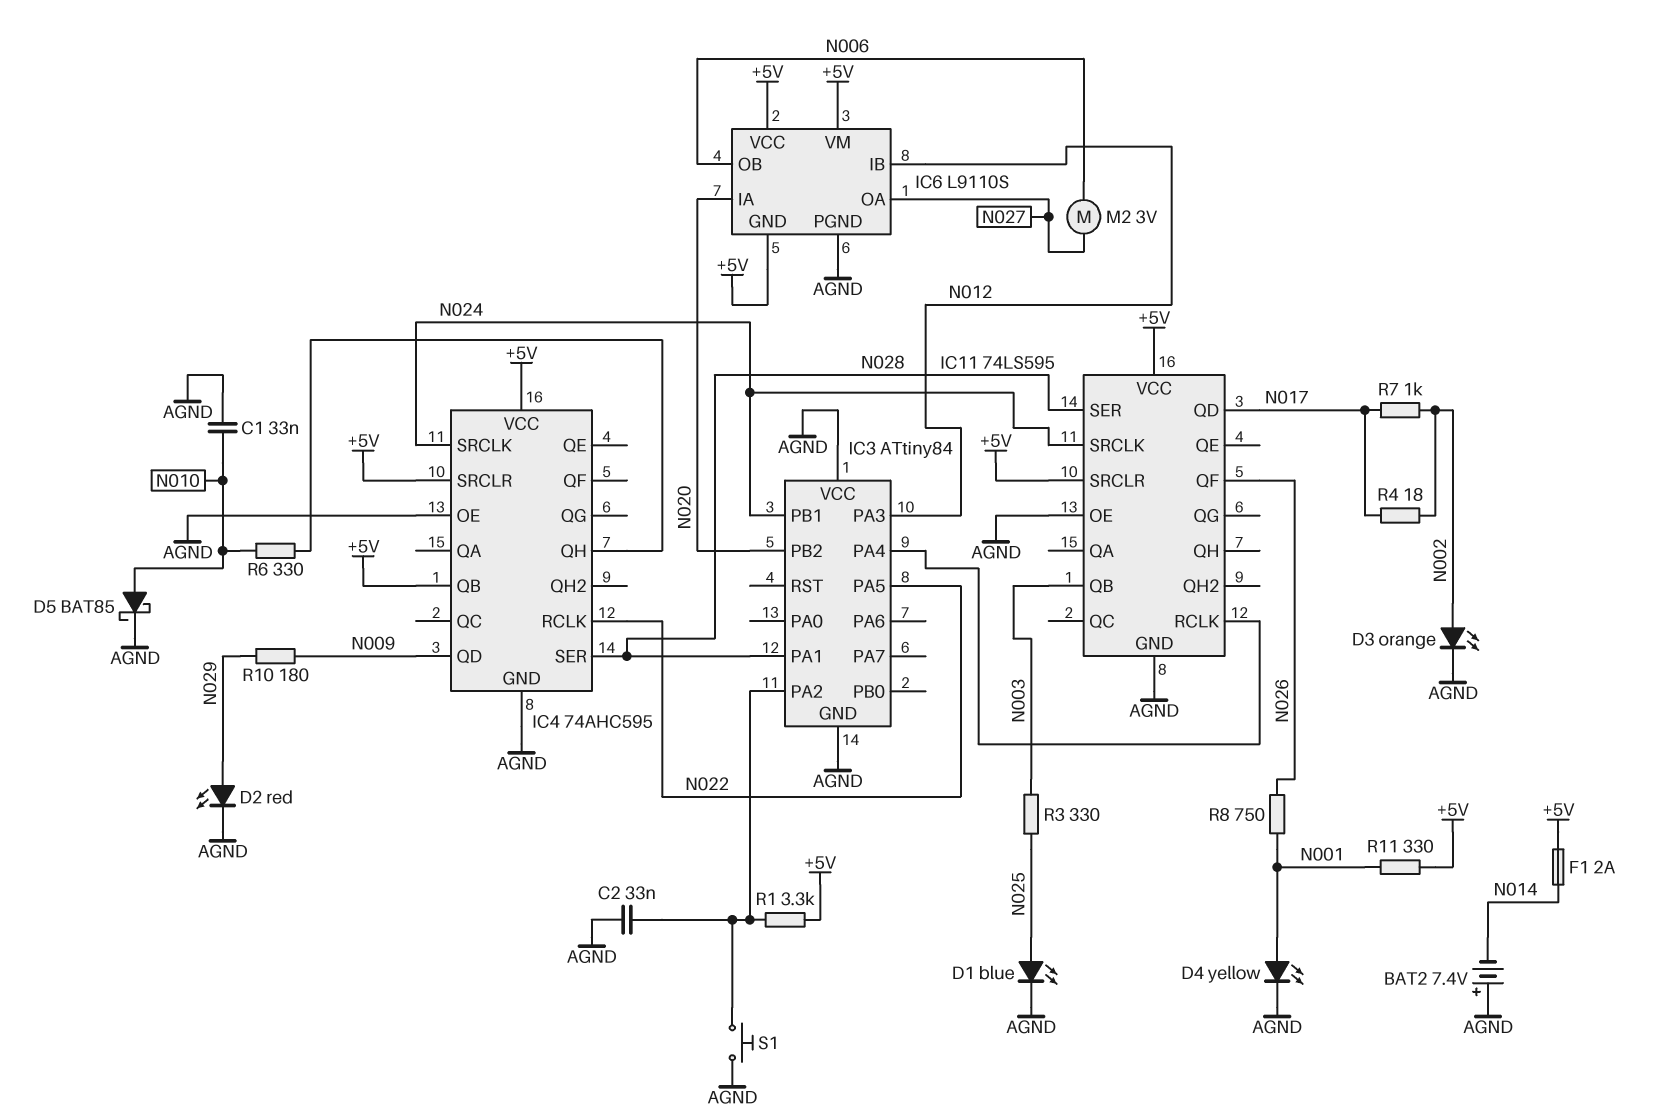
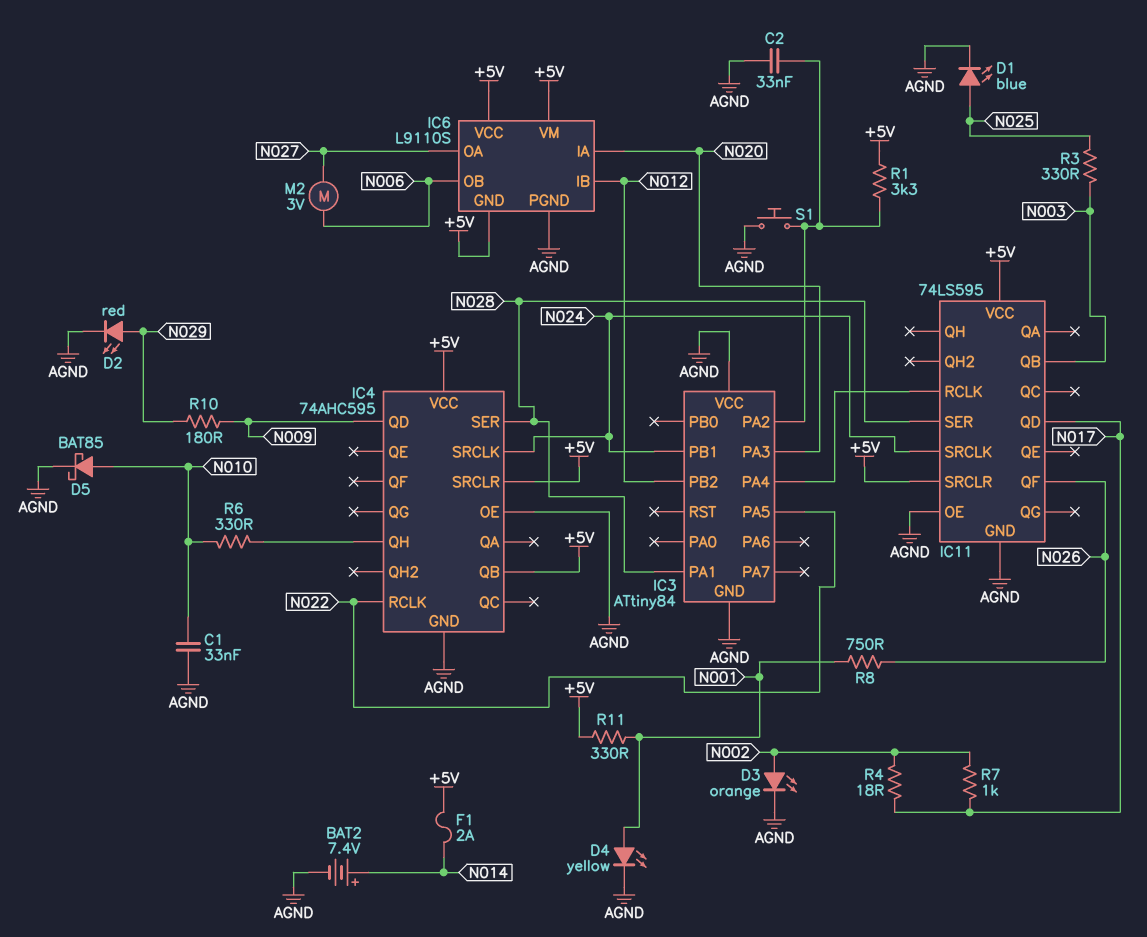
BAT2: 7.4V (plus AGND, minus N014) -> 7.4V (plus N014, minus AGND)
IC3 pin PA3: N012 -> N020
IC3 pin PB2: N020 -> N012

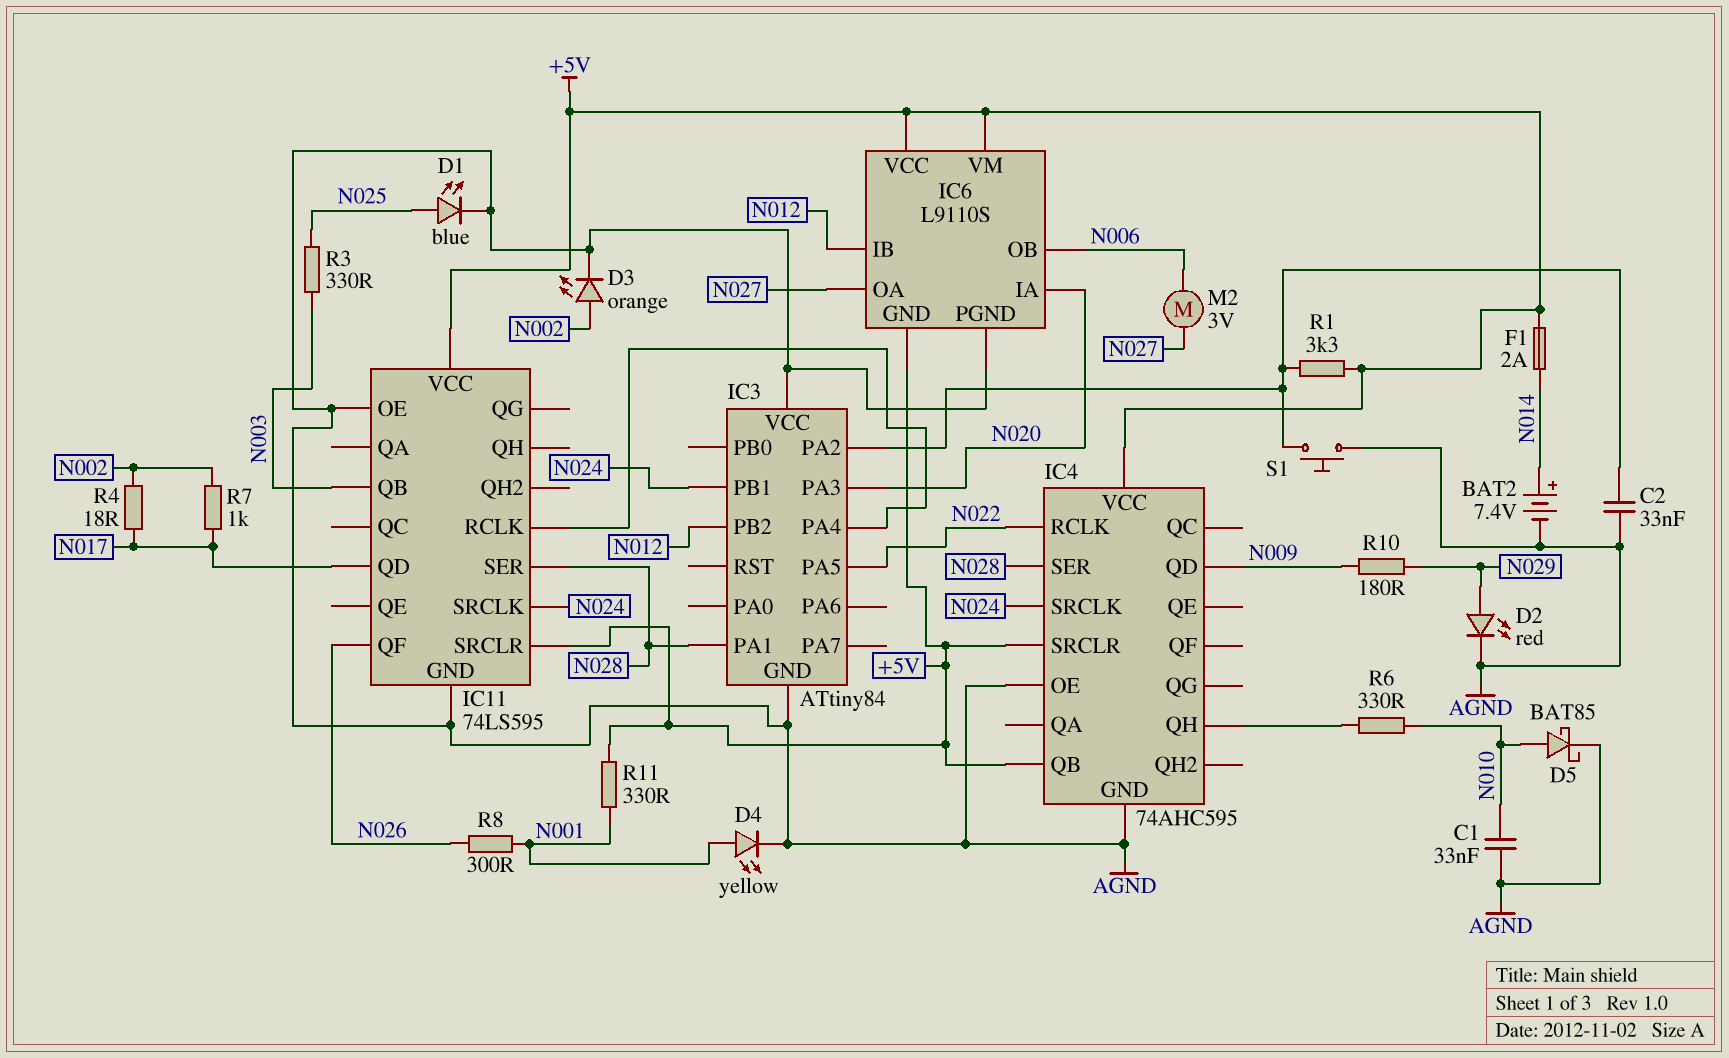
R8: 750 (N001, N026) -> 300 (N001, N026)

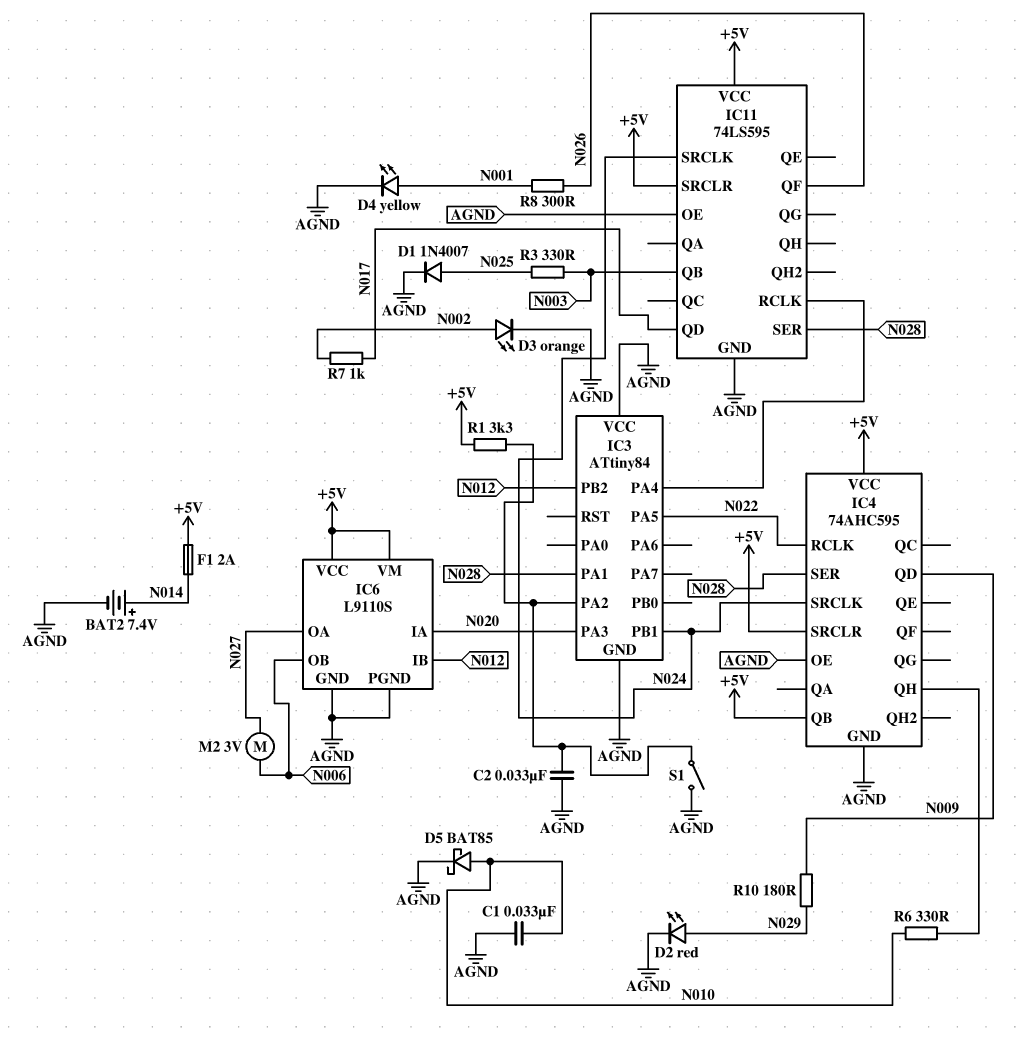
D1: LED blue (A N025, K AGND) -> diode 1N4007 (A N025, K AGND)
IC6 pin GND: +5V -> AGND
R4: 18 (N002, N017) -> none
R11: 330 (+5V, N001) -> none
S1: button (AGND, IC3/PA2) -> switch (AGND, IC3/PA2)

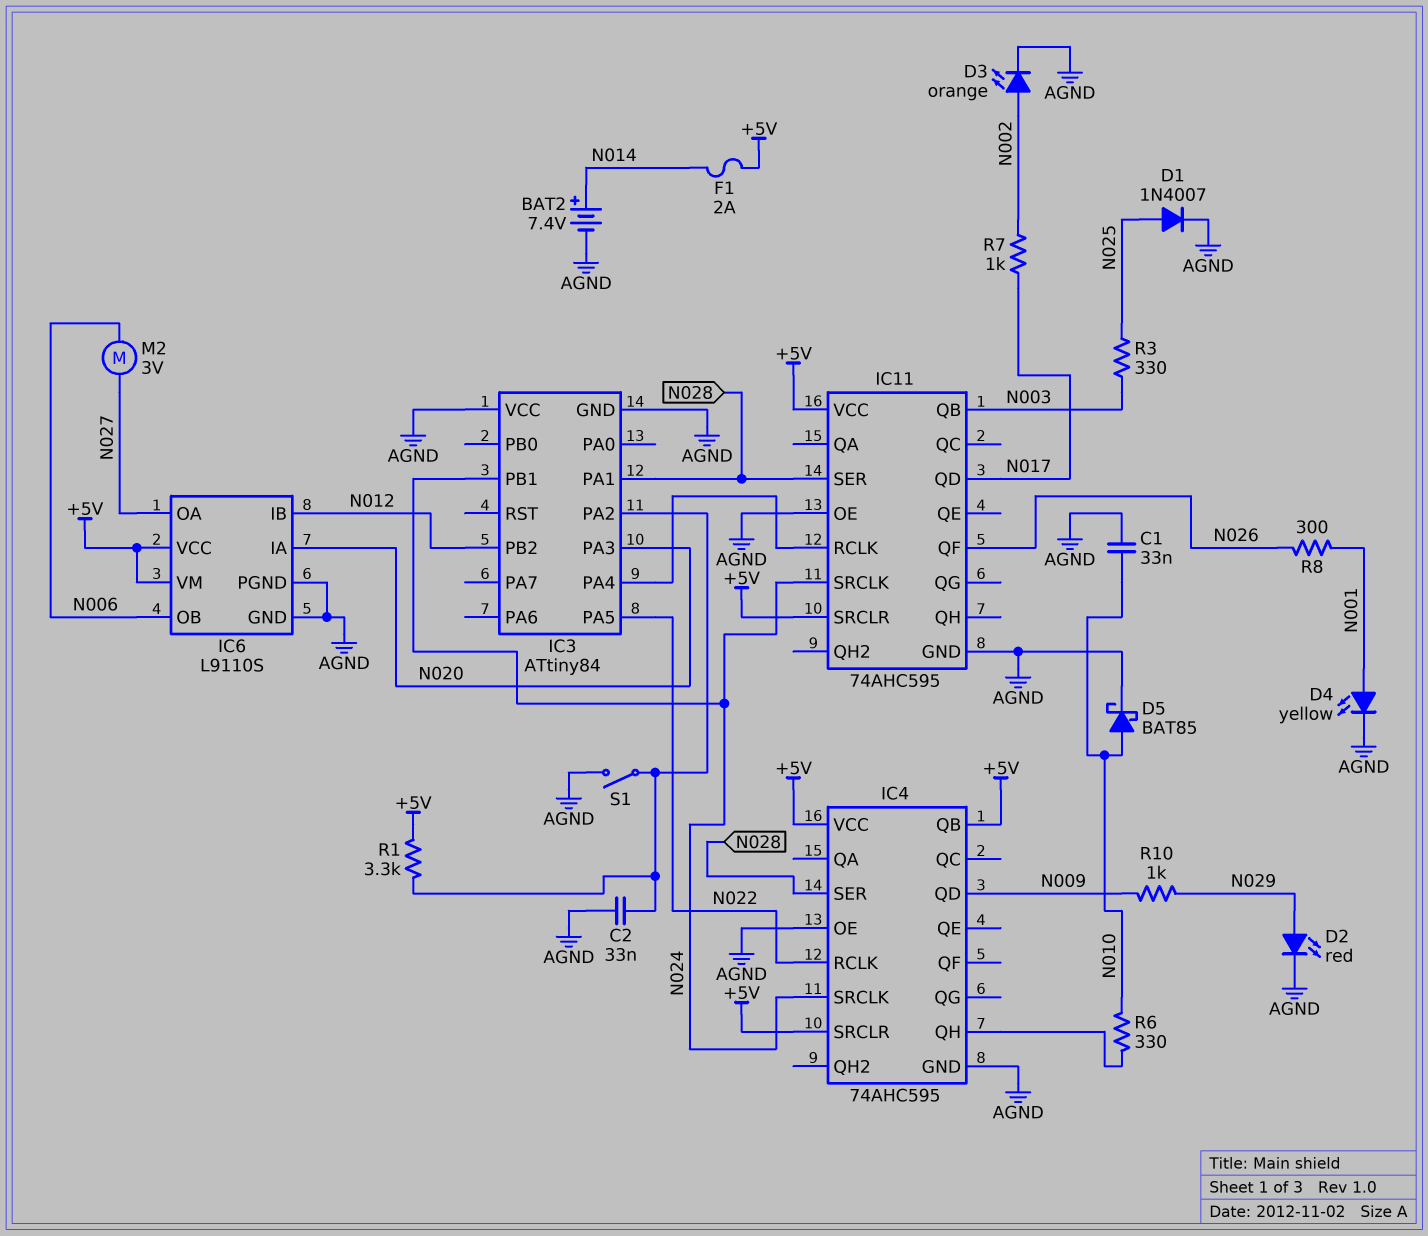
IC11: 74LS595 -> 74AHC595
R10: 180 (N009, N029) -> 1k (N009, N029)

